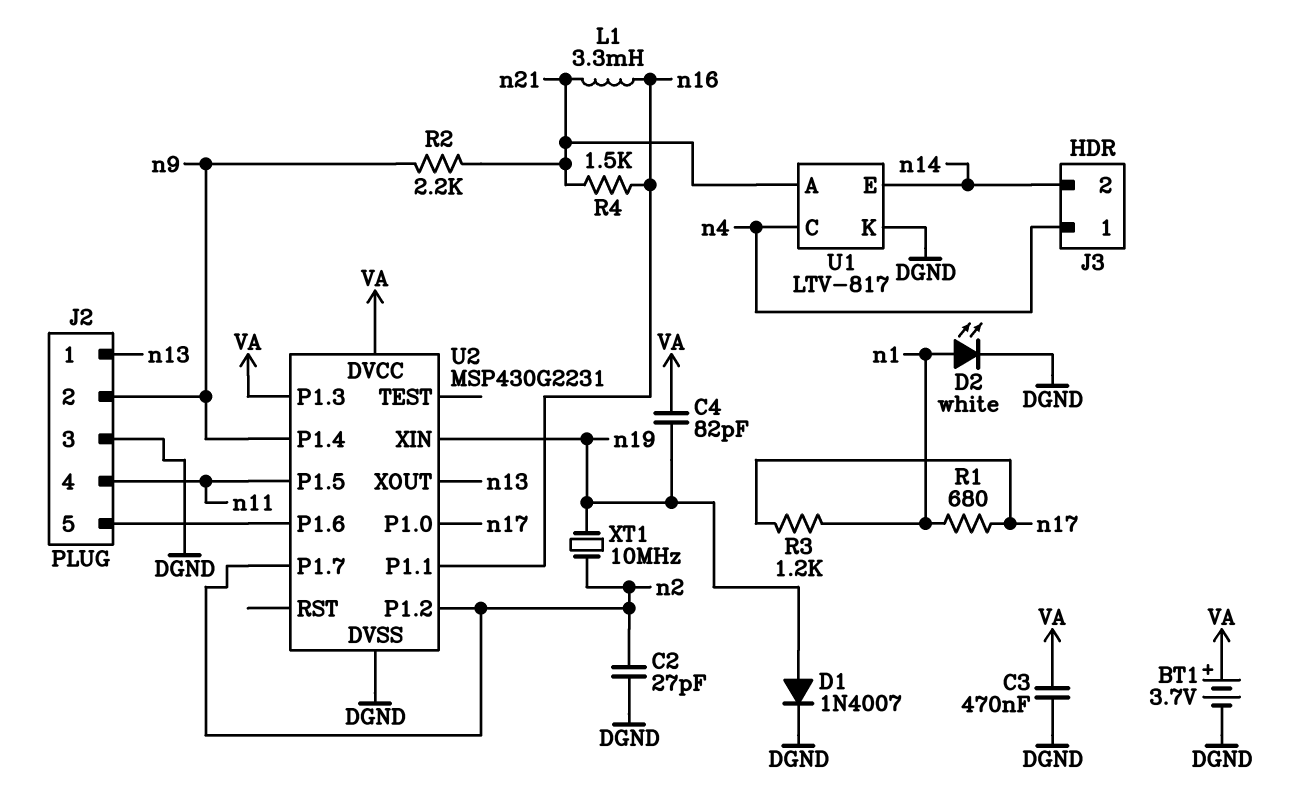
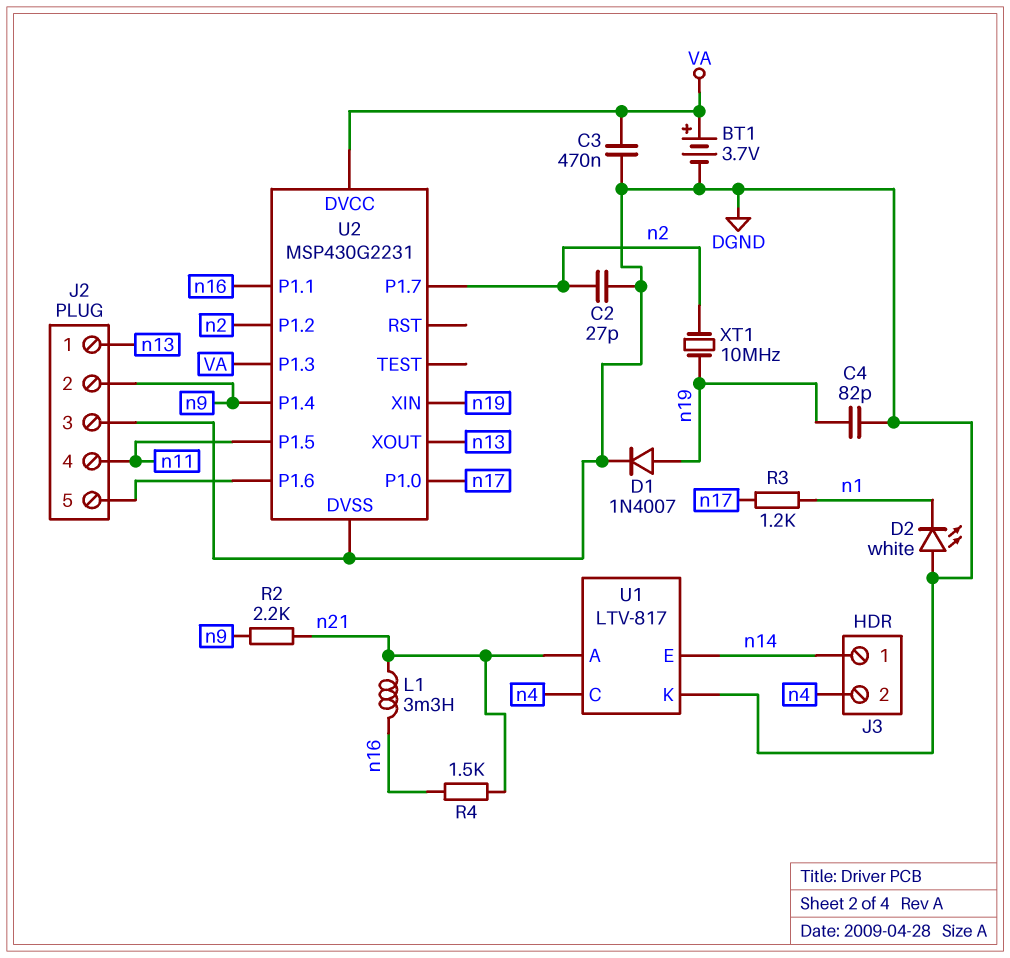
C4: 82pF (VA, n19) -> 82pF (DGND, n19)
D2: LED white (A n1, K DGND) -> LED white (A DGND, K n1)
J3 pin 1: n4 -> n14
J3 pin 2: n14 -> n4
R1: 680 (n1, n17) -> none

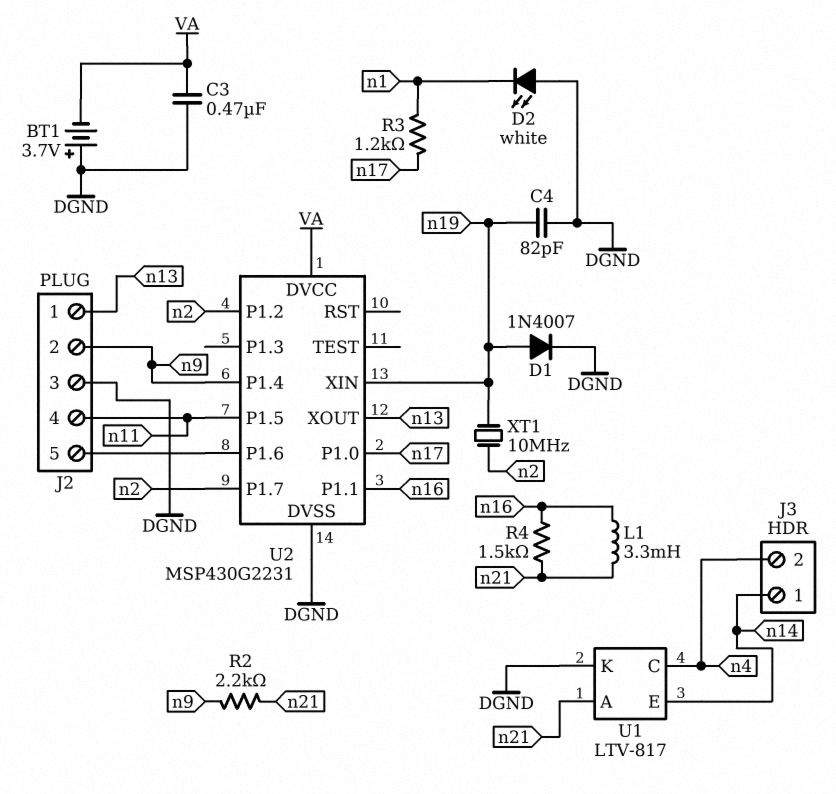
BT1: 3.7V (plus VA, minus DGND) -> 3.7V (plus DGND, minus VA)
C2: 27pF (DGND, n2) -> none
U2 pin P1.3: VA -> none

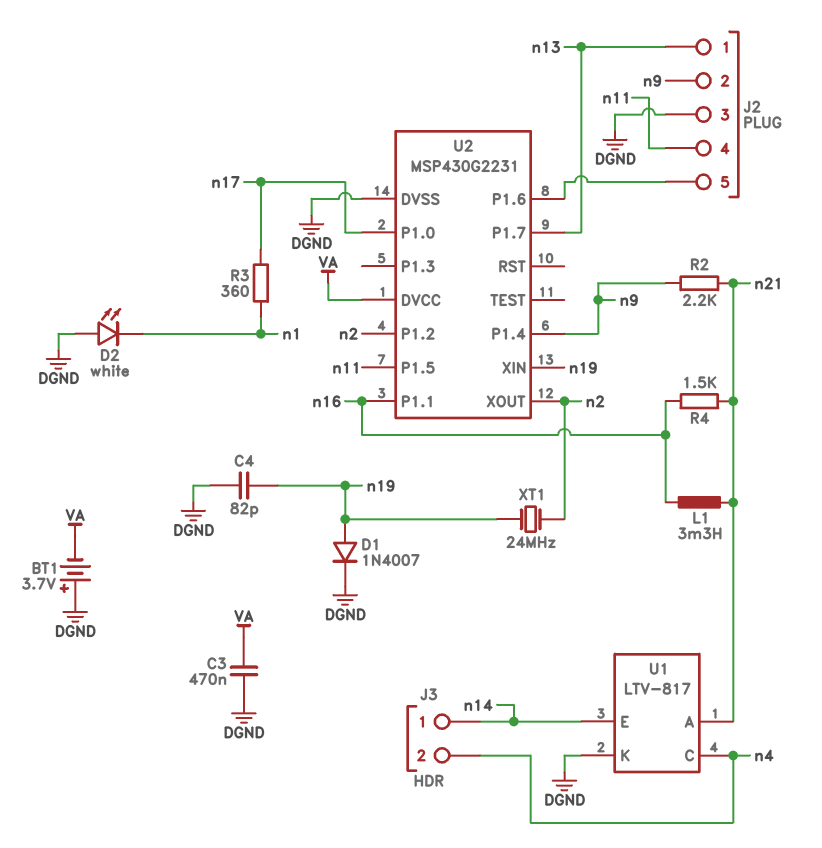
R3: 1.2k (n1, n17) -> 360 (n1, n17)
U2 pin P1.7: n2 -> n13
U2 pin XOUT: n13 -> n2
XT1: 10MHz (n2, n19) -> 24MHz (n2, n19)

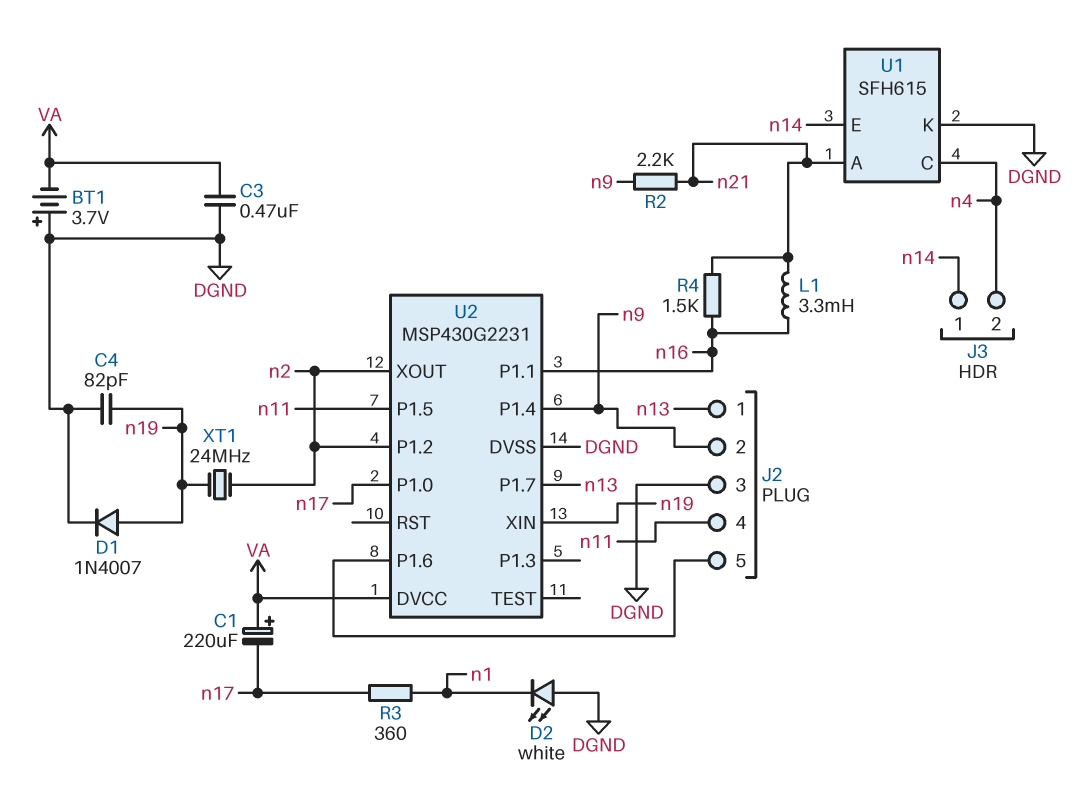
C1: none -> 220uF (plus VA, minus n17)
U1: LTV-817 -> SFH615

